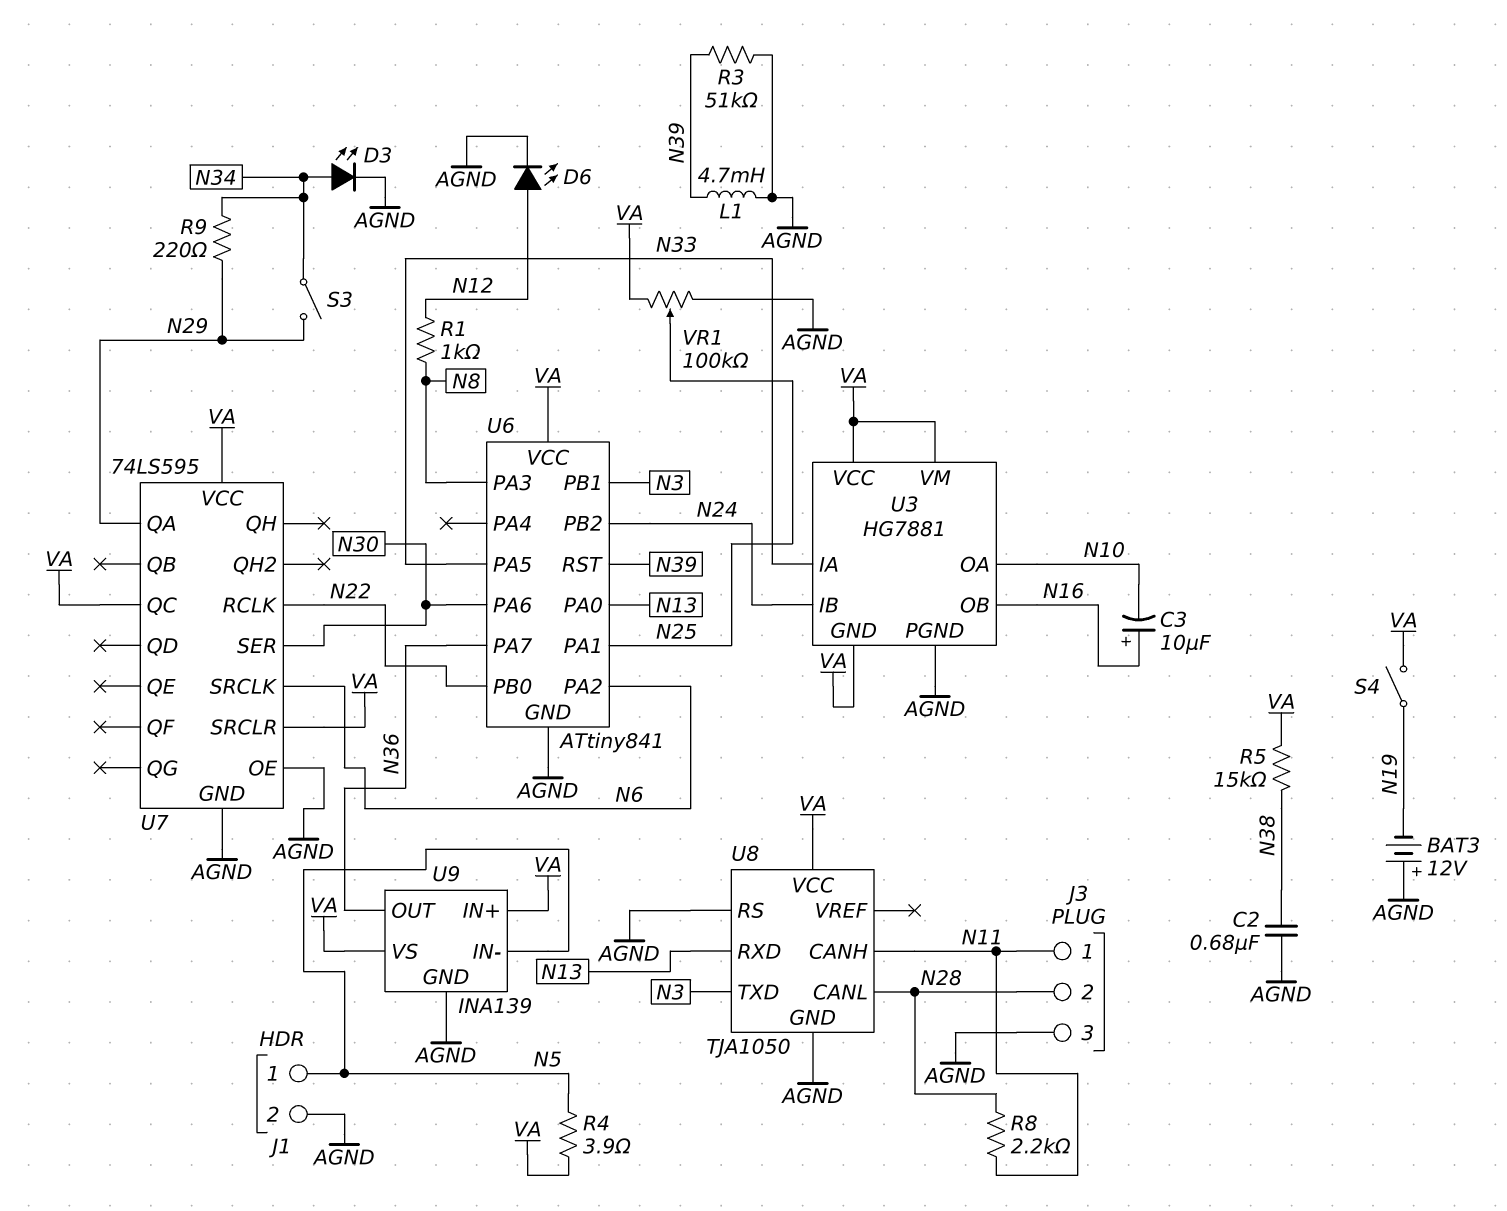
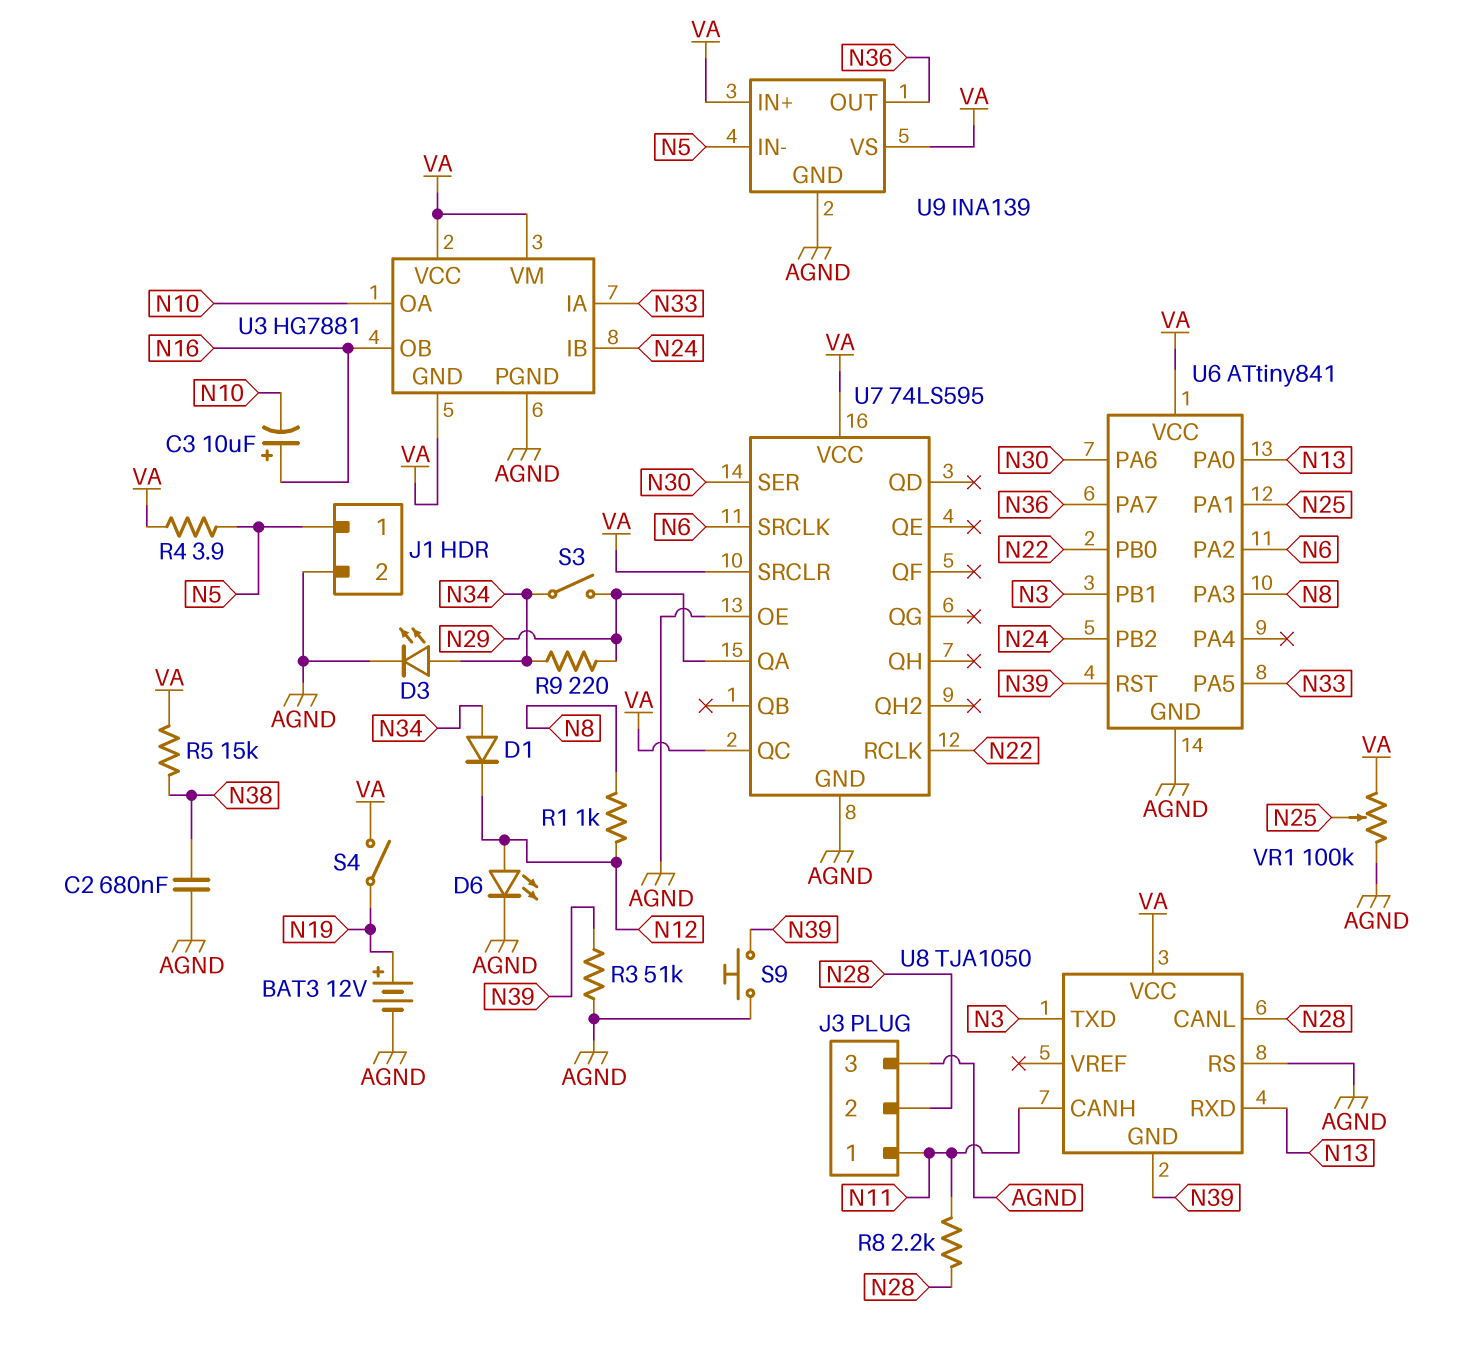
BAT3: 12V (plus AGND, minus N19) -> 12V (plus N19, minus AGND)
D1: none -> diode (A N34, K N12)
L1: 4.7mH (AGND, N39) -> none
S9: none -> button (AGND, N39)
U8 pin GND: AGND -> N39

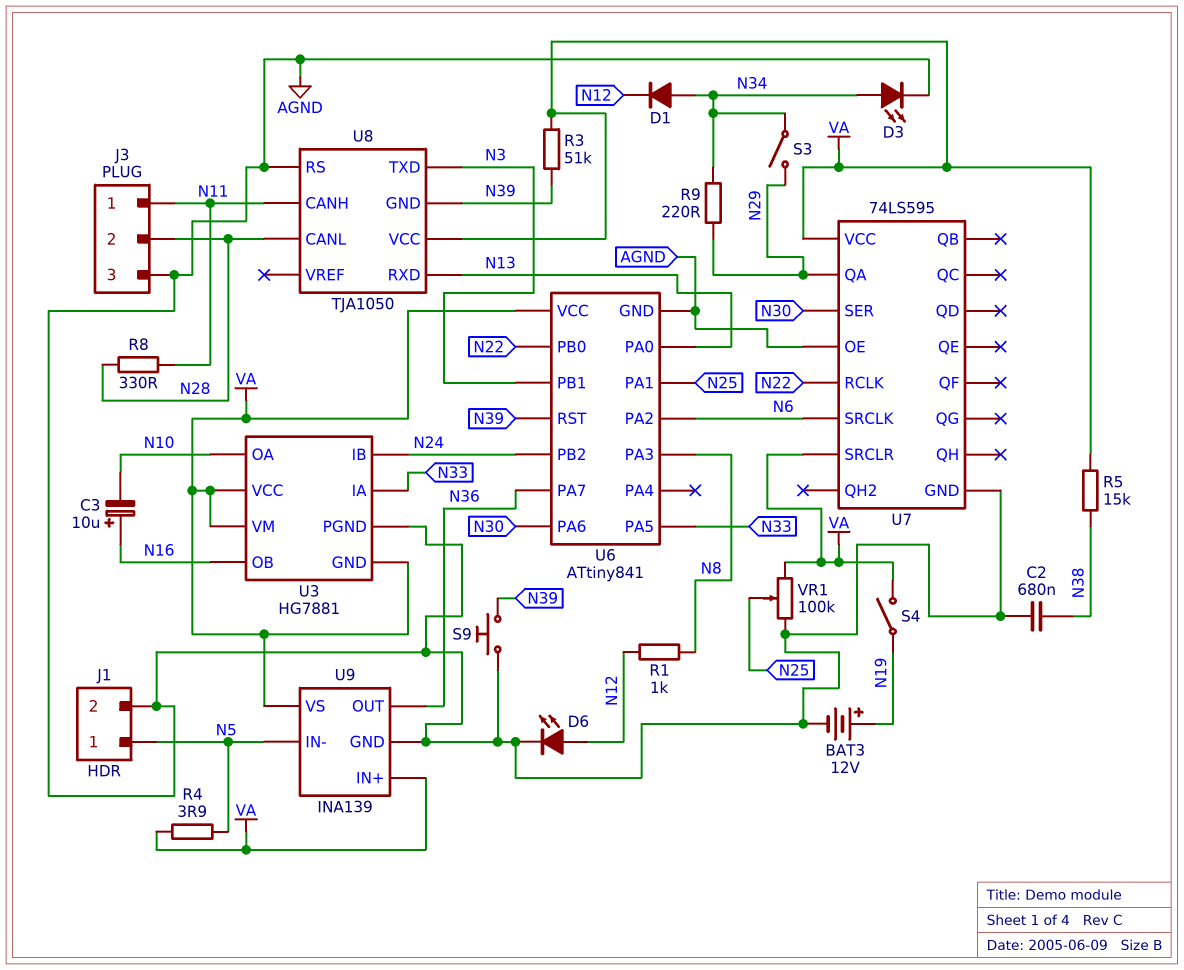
R3: 51k (AGND, N39) -> 51k (N39, VA)
R8: 2.2k (N11, N28) -> 330 (N11, N28)
U7 pin QC: VA -> none

